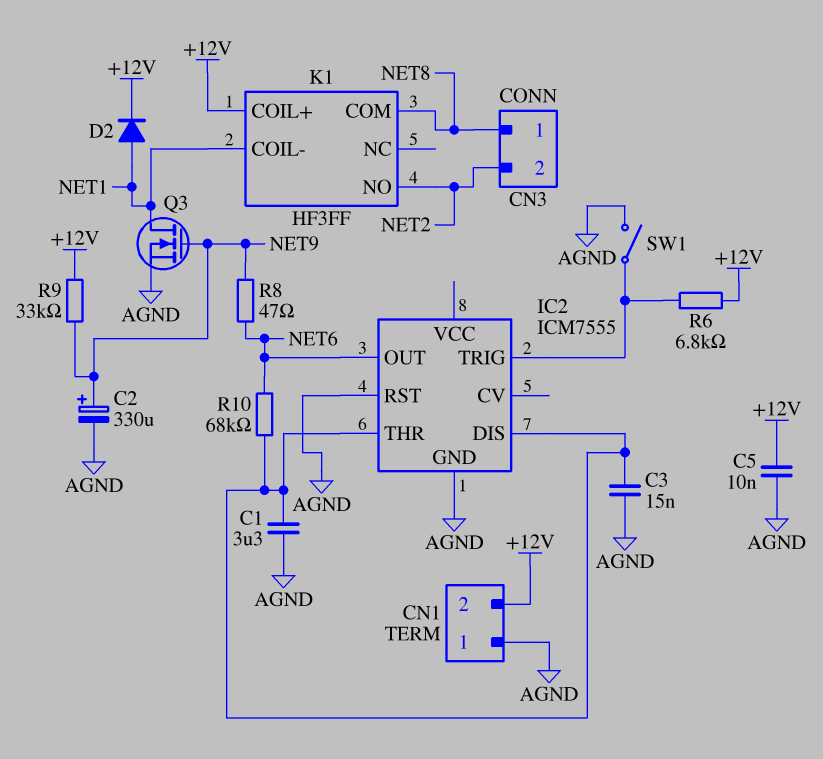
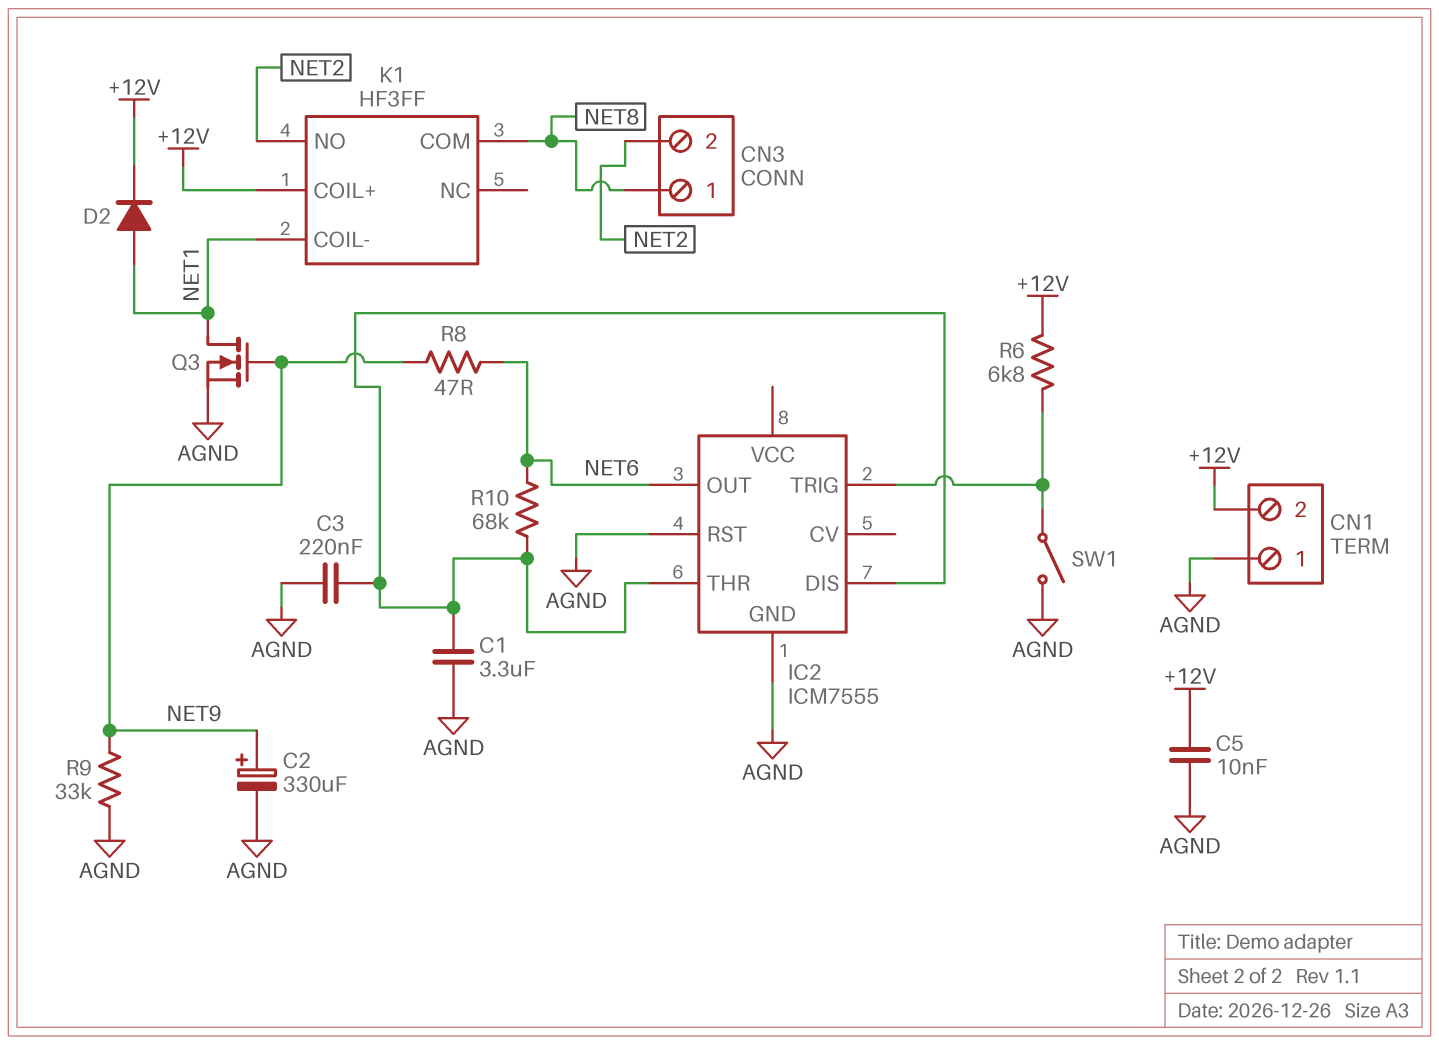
C3: 15nF (AGND, IC2/DIS) -> 220nF (AGND, IC2/DIS)
R9: 33k (+12V, NET9) -> 33k (AGND, NET9)

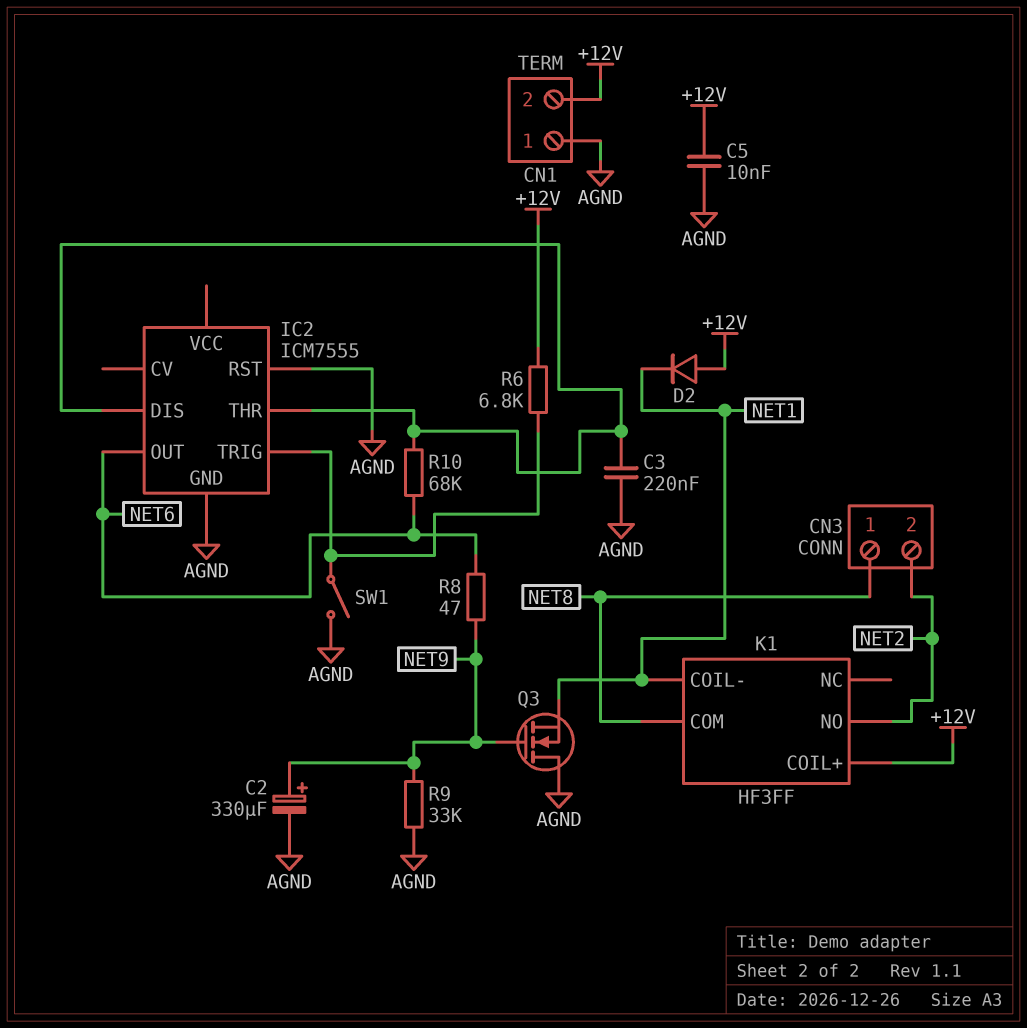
C1: 3.3uF (AGND, IC2/DIS) -> none
D2: diode (A NET1, K +12V) -> diode (A +12V, K NET1)
Q3: NMOS (G NET9, D NET1, S AGND) -> NMOS (G NET9, D AGND, S NET1)

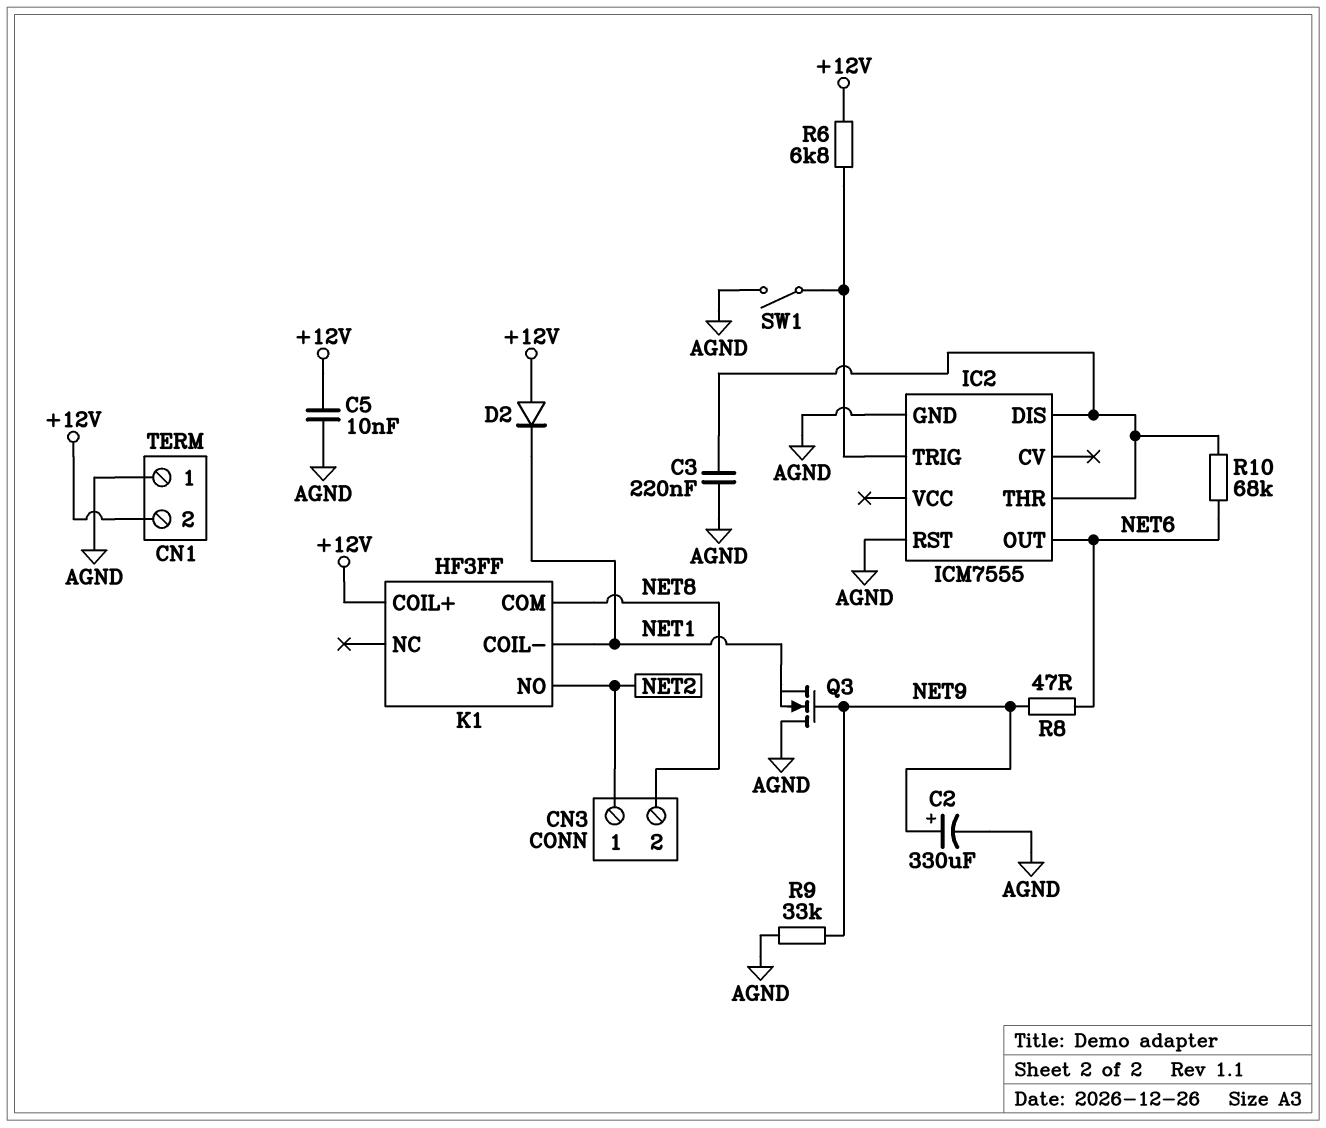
CN3 pin 1: NET8 -> NET2
CN3 pin 2: NET2 -> NET8

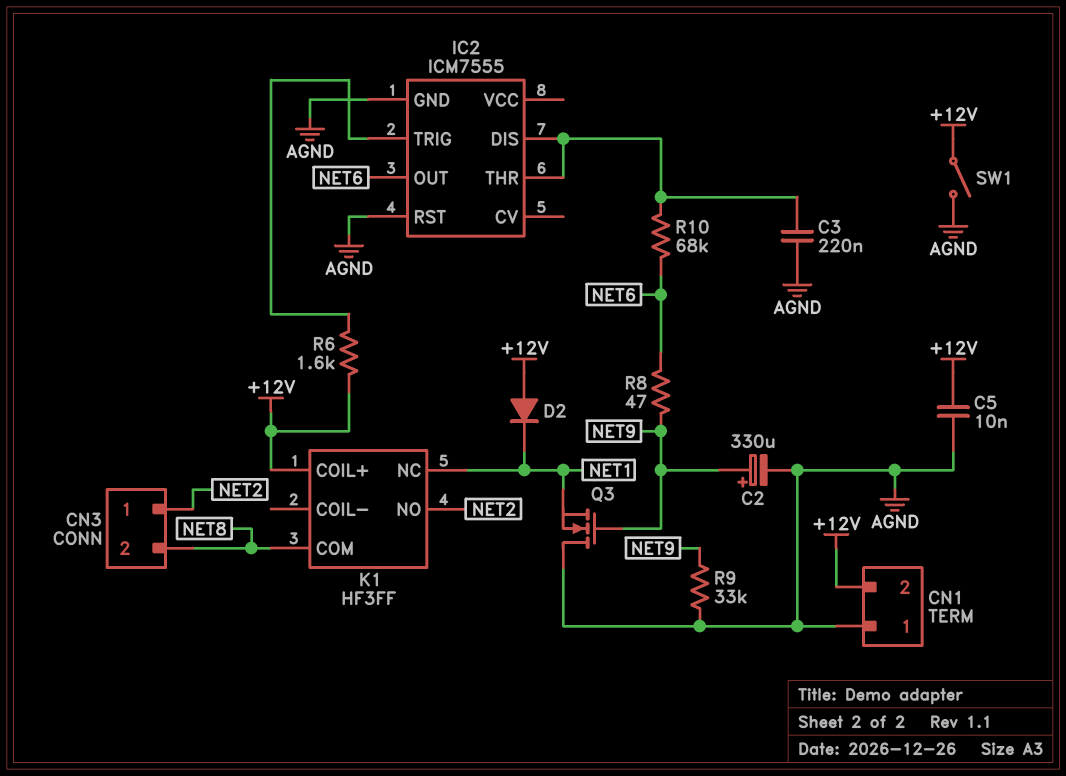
K1 pin COIL-: NET1 -> none
K1 pin NC: none -> NET1
R6: 6.8k (+12V, IC2/TRIG) -> 1.6k (+12V, IC2/TRIG)
SW1: switch (AGND, IC2/TRIG) -> switch (+12V, AGND)

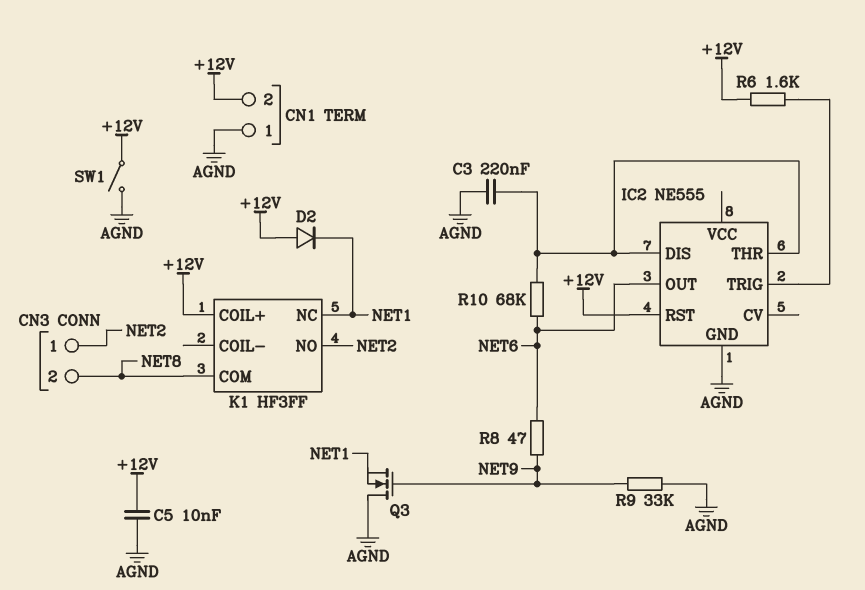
C2: 330uF (plus NET9, minus AGND) -> none
IC2: ICM7555 -> NE555
IC2 pin RST: AGND -> +12V

